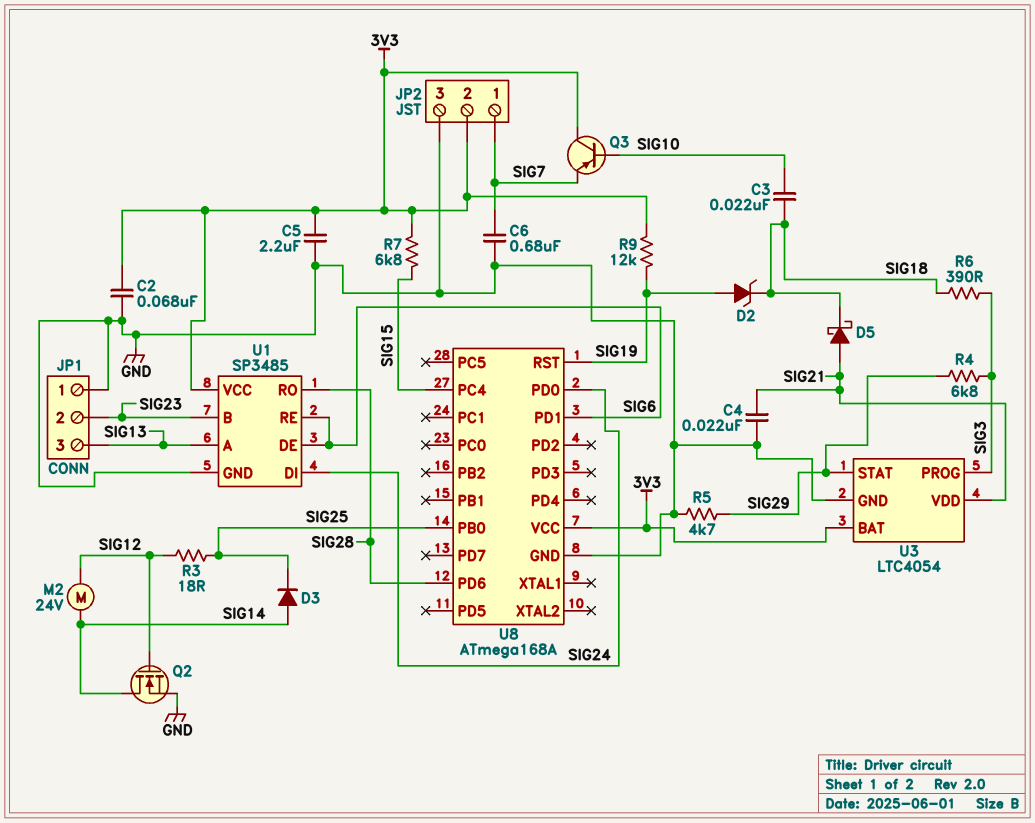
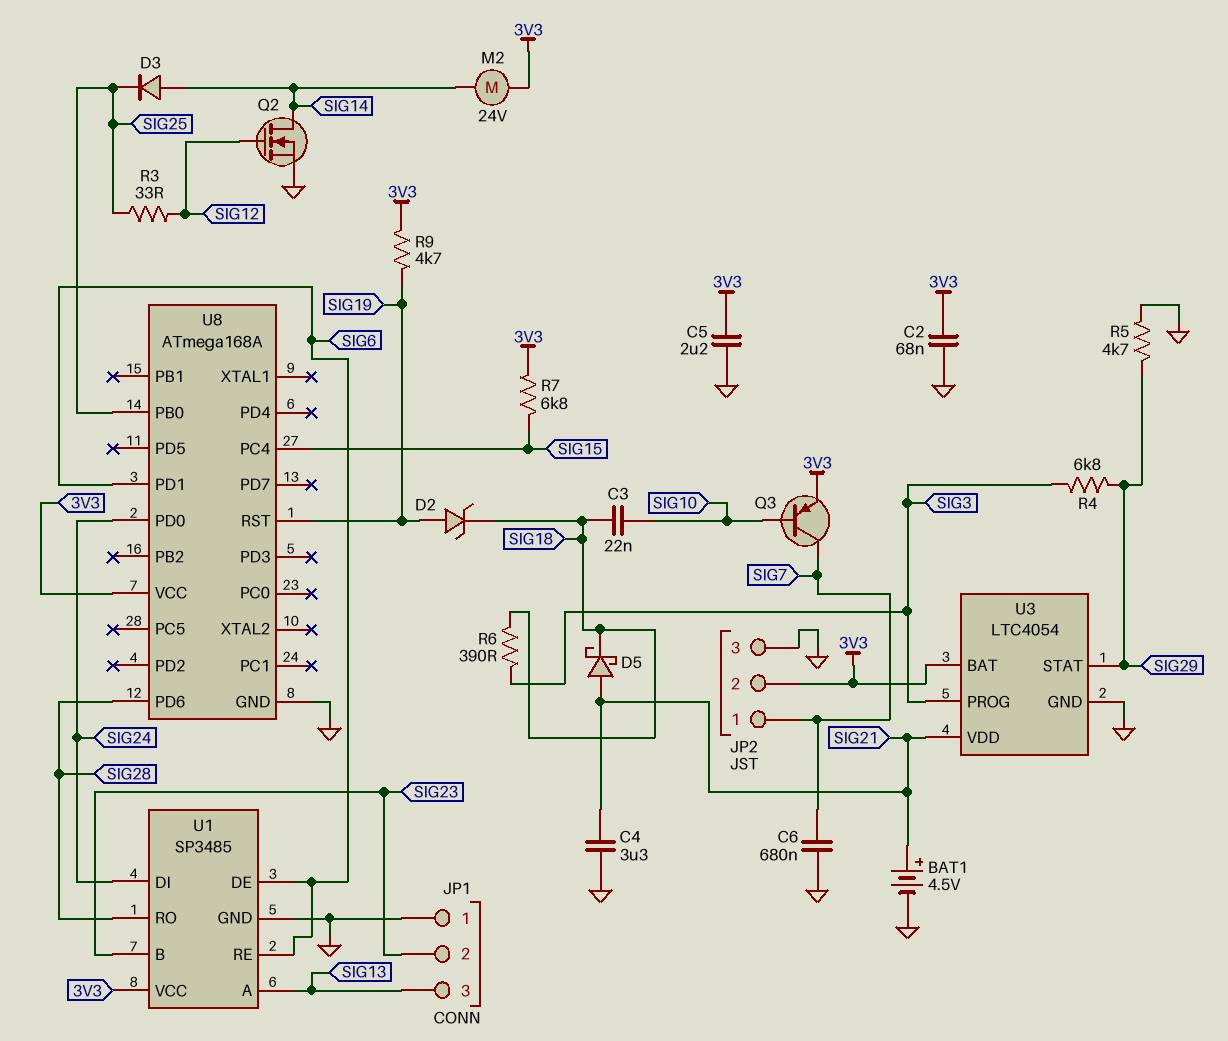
BAT1: none -> 4.5V (plus SIG21, minus GND)
C4: 22nF (GND, SIG21) -> 3.3uF (GND, SIG21)
M2: motor 24V (SIG12, SIG14) -> motor 24V (3V3, SIG14)
Q3: PNP (B SIG10, C 3V3, E SIG7) -> PNP (B SIG10, C SIG7, E 3V3)
R3: 18 (SIG12, SIG25) -> 33 (SIG12, SIG25)
R9: 12k (3V3, SIG19) -> 4.7k (3V3, SIG19)

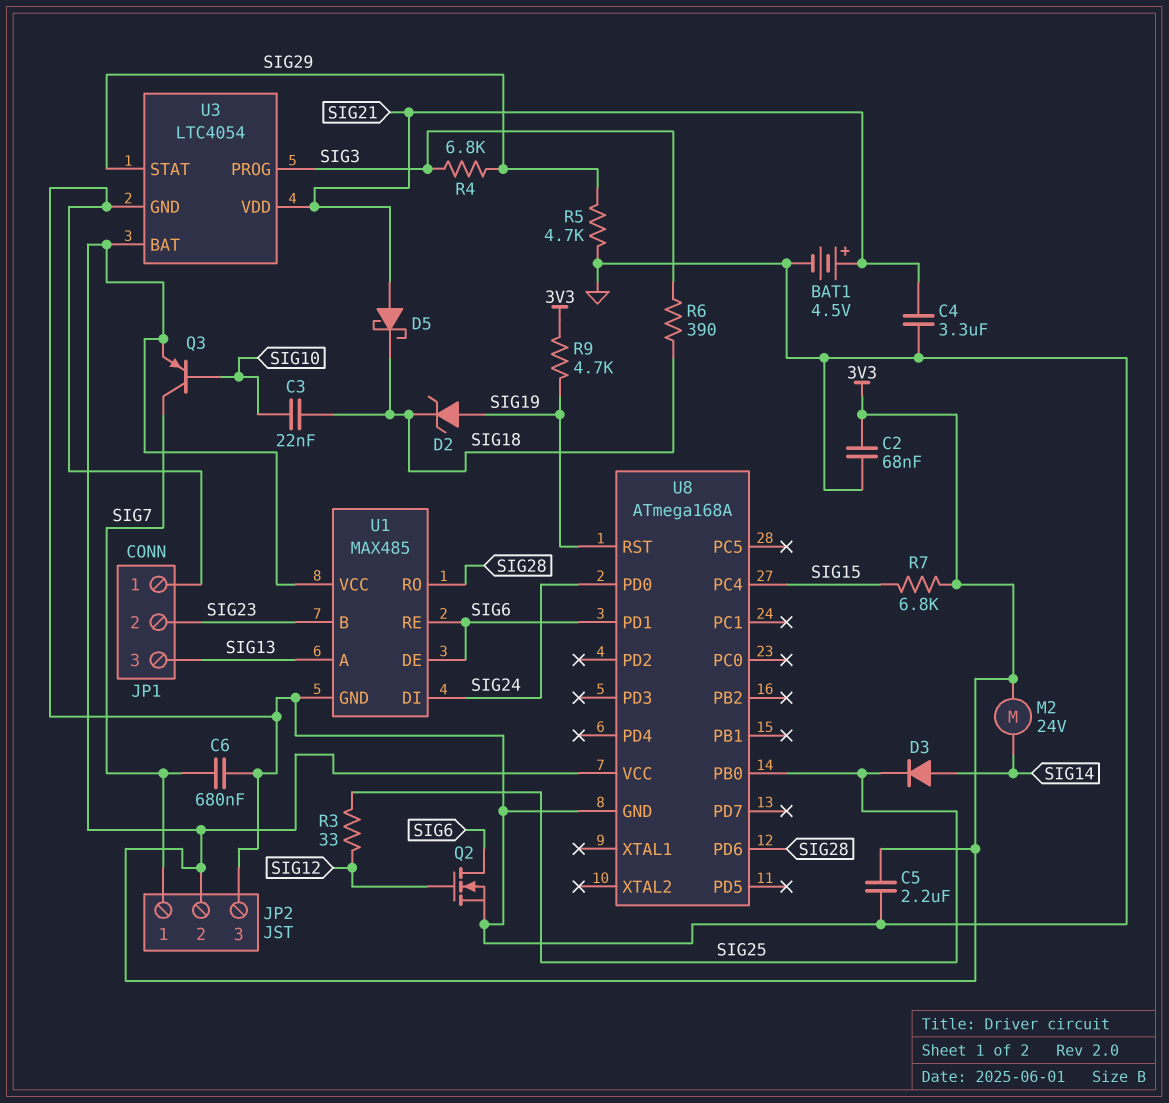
Q2: NMOS (G SIG12, D SIG14, S GND) -> NMOS (G SIG12, D SIG6, S GND)
U1: SP3485 -> MAX485

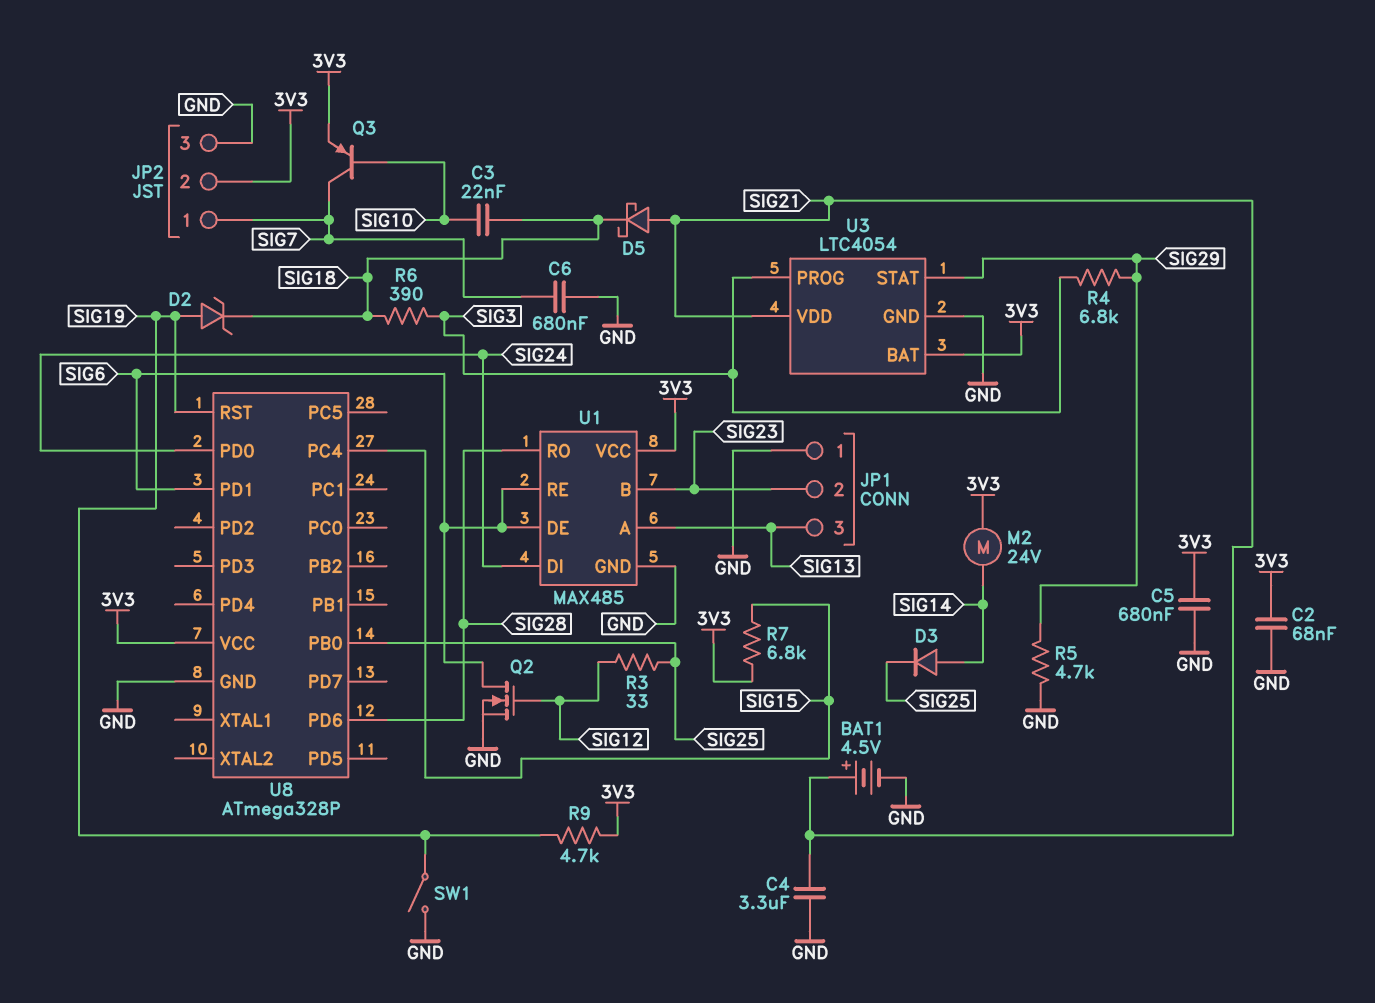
C5: 2.2uF (3V3, GND) -> 680nF (3V3, GND)
SW1: none -> switch (GND, SIG19)
U8: ATmega168A -> ATmega328P

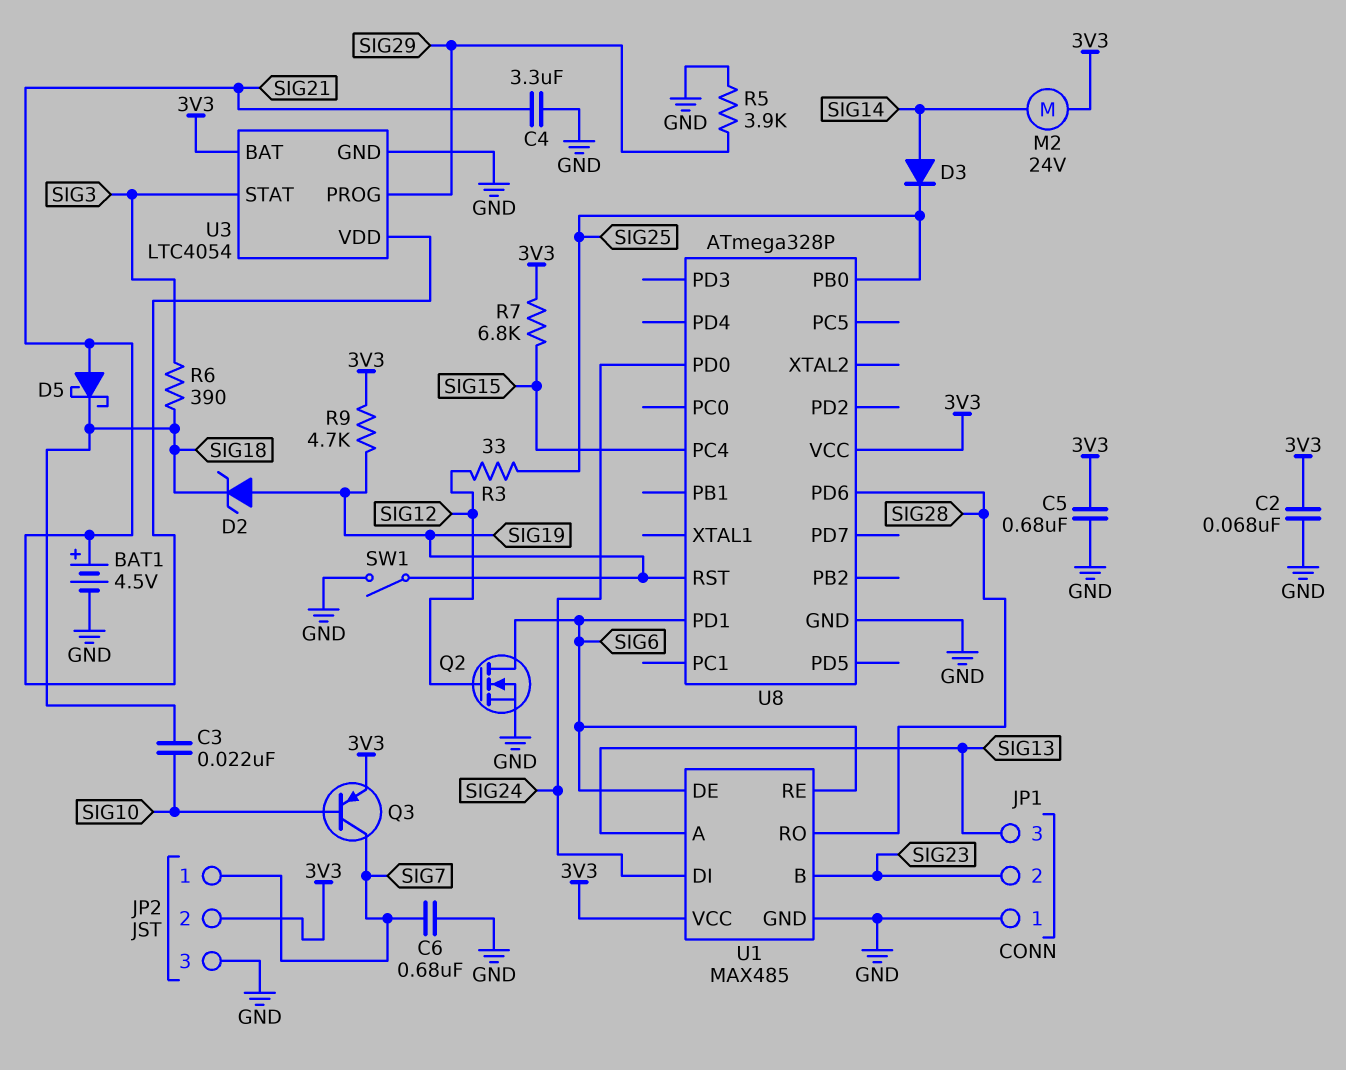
R4: 6.8k (SIG3, SIG29) -> none
R5: 4.7k (GND, SIG29) -> 3.9k (GND, SIG29)
U3 pin PROG: SIG3 -> SIG29
U3 pin STAT: SIG29 -> SIG3

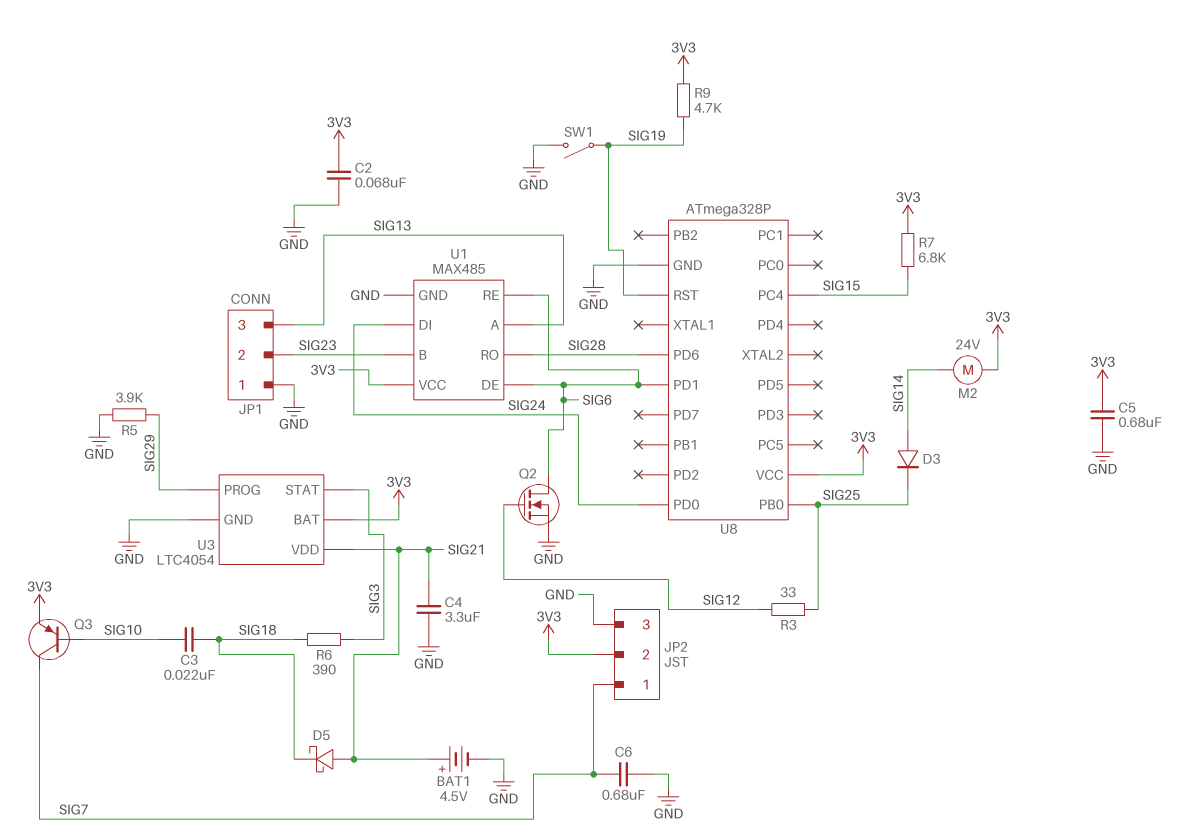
D2: zener (A SIG19, K SIG18) -> none

